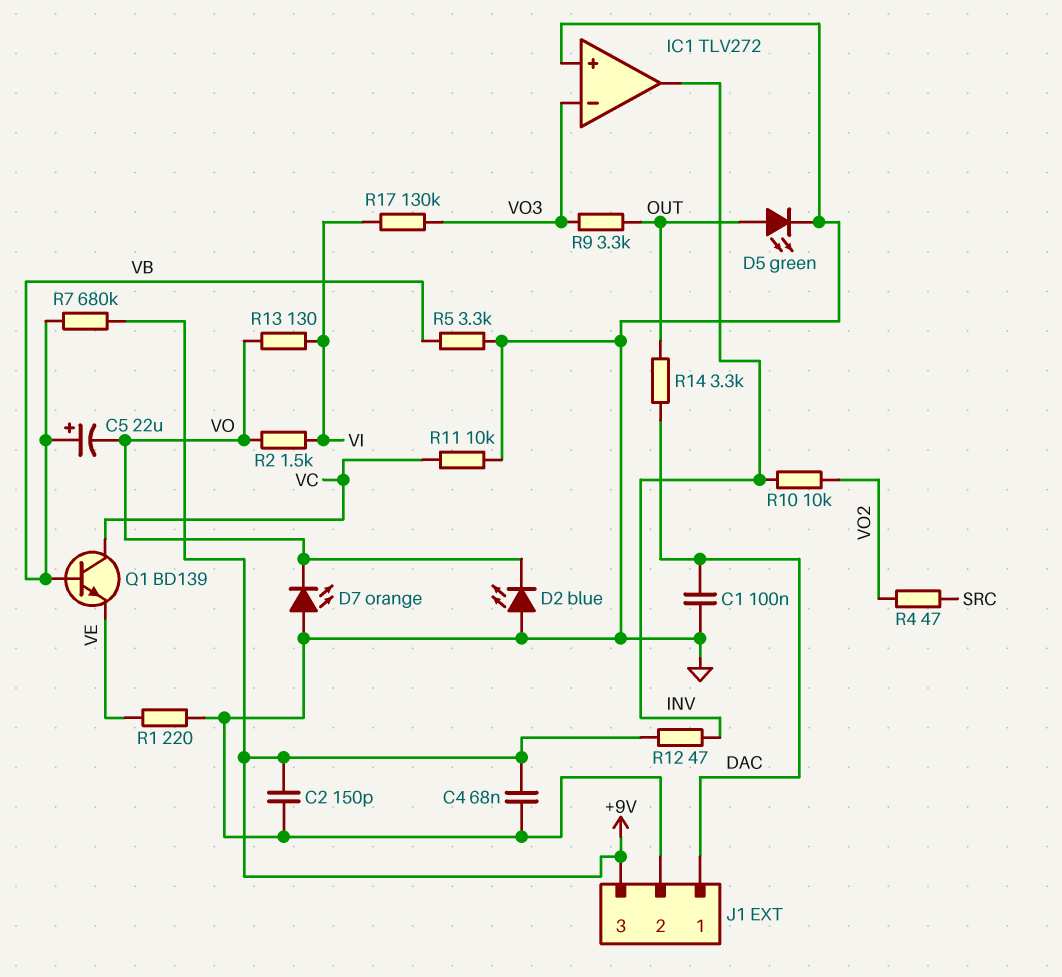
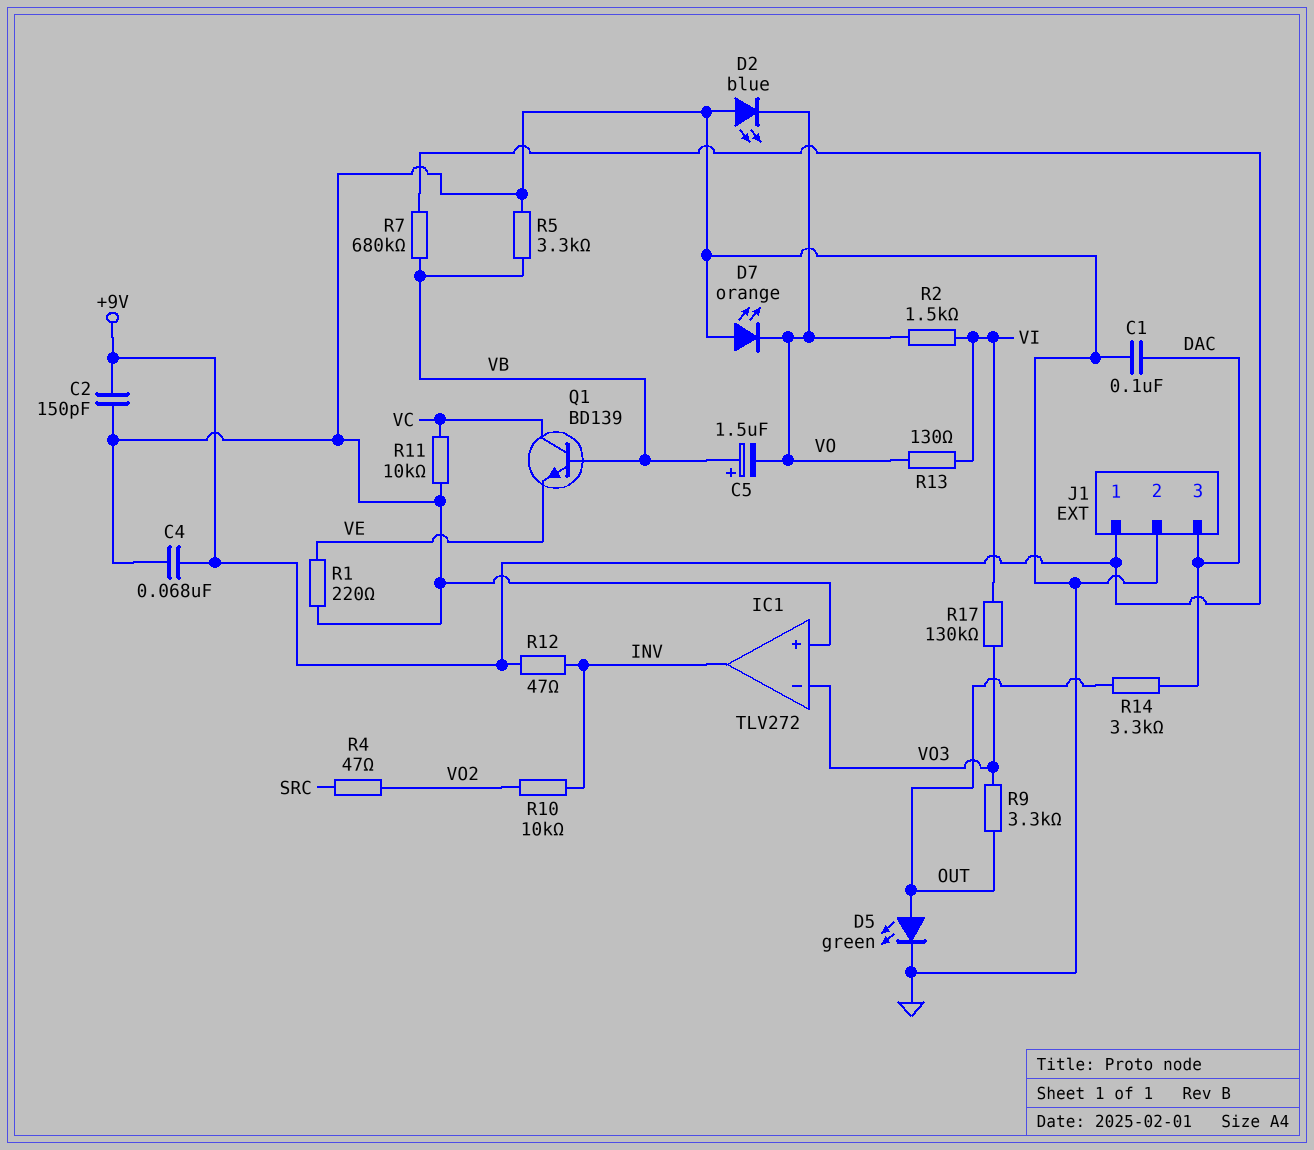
C5: 22uF (plus VB, minus VO) -> 1.5uF (plus VB, minus VO)
J1 pin 1: DAC -> +9V
J1 pin 3: +9V -> DAC

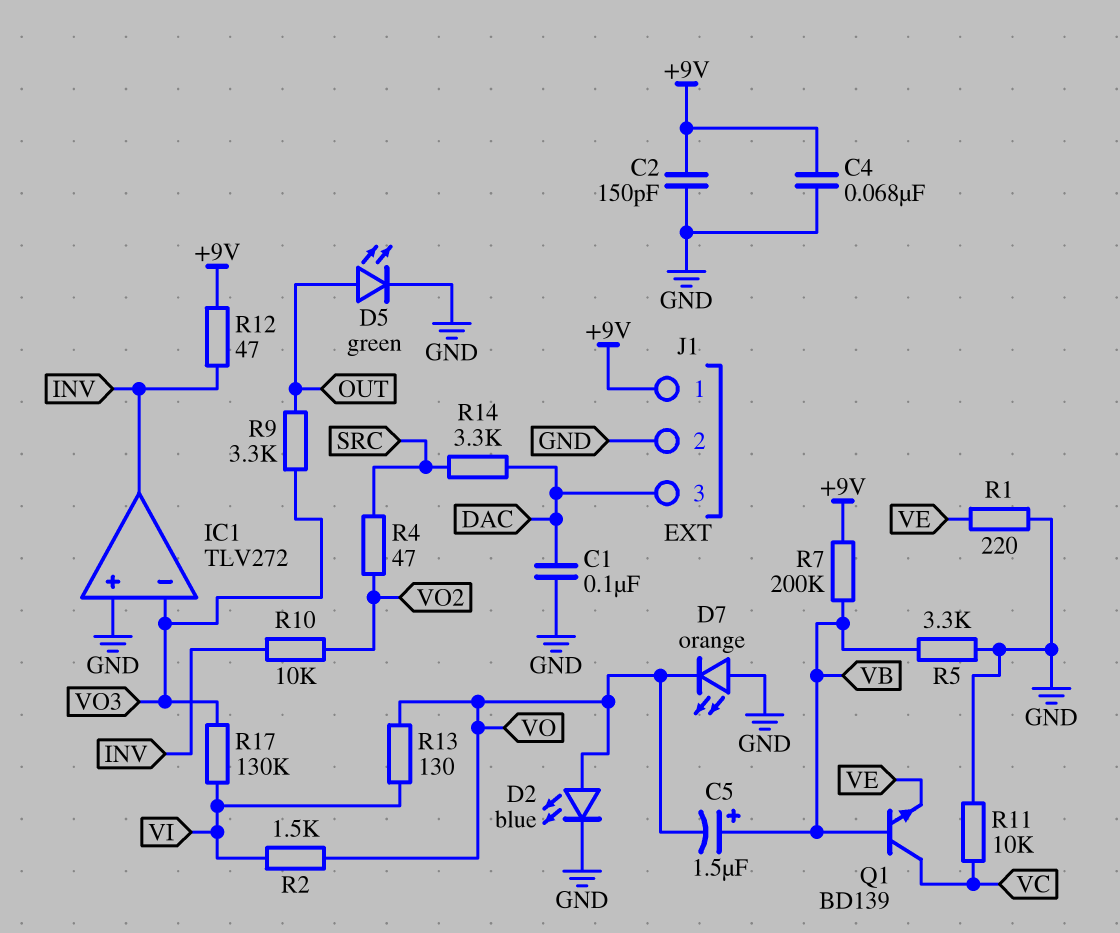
D2: LED blue (A GND, K VO) -> LED blue (A VO, K GND)
R7: 680k (+9V, VB) -> 200k (+9V, VB)
R14: 3.3k (DAC, OUT) -> 3.3k (DAC, SRC)

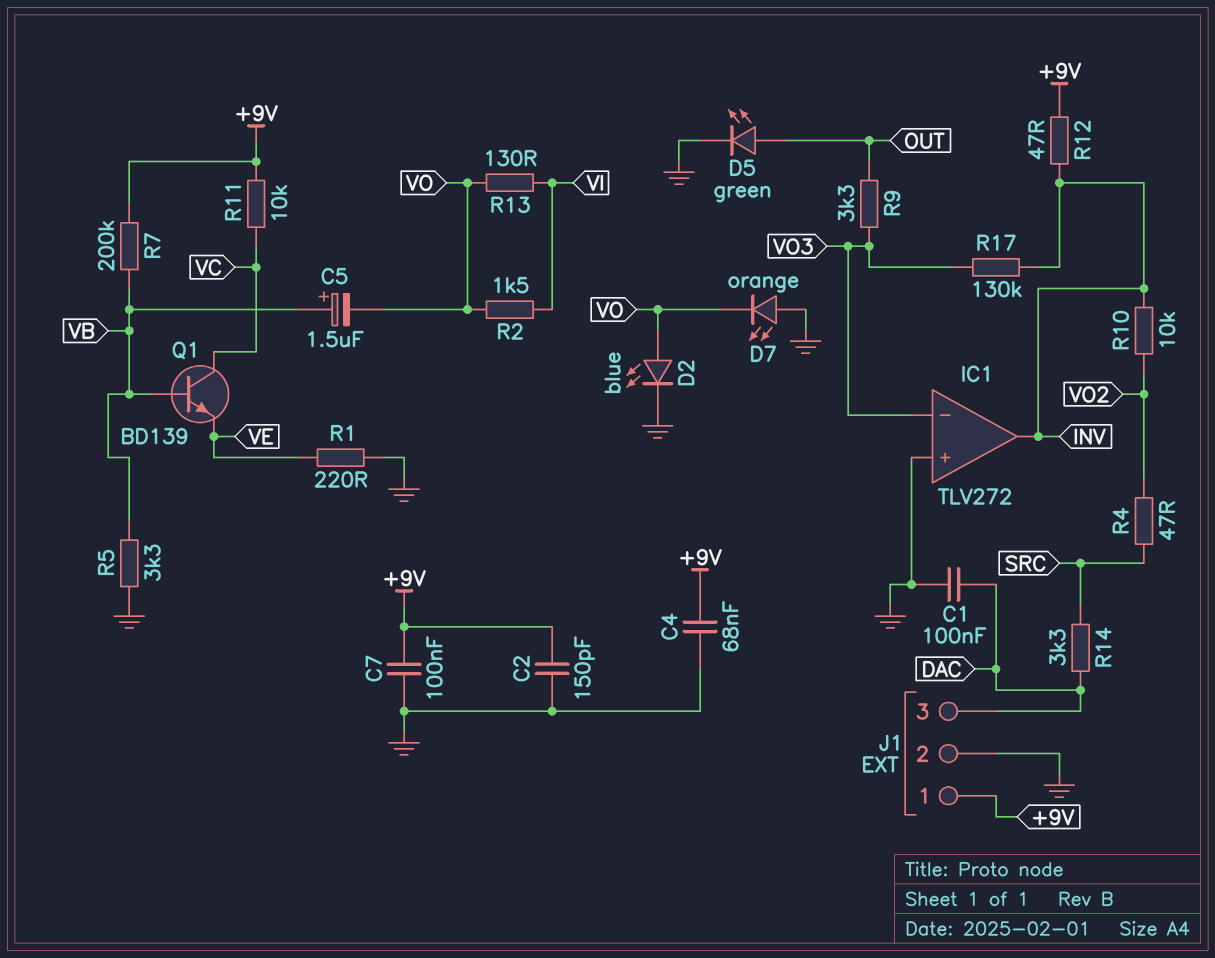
C7: none -> 100nF (+9V, GND)
R11: 10k (GND, VC) -> 10k (+9V, VC)
R17: 130k (VI, VO3) -> 130k (INV, VO3)

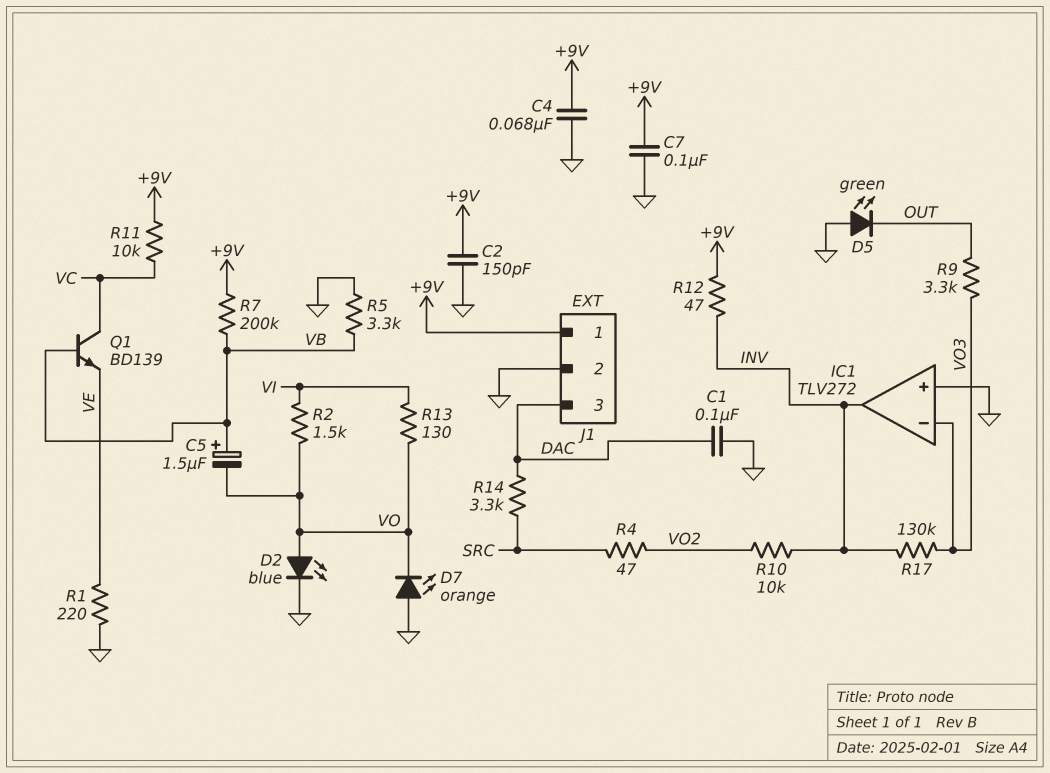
D5: LED green (A OUT, K GND) -> LED green (A GND, K OUT)

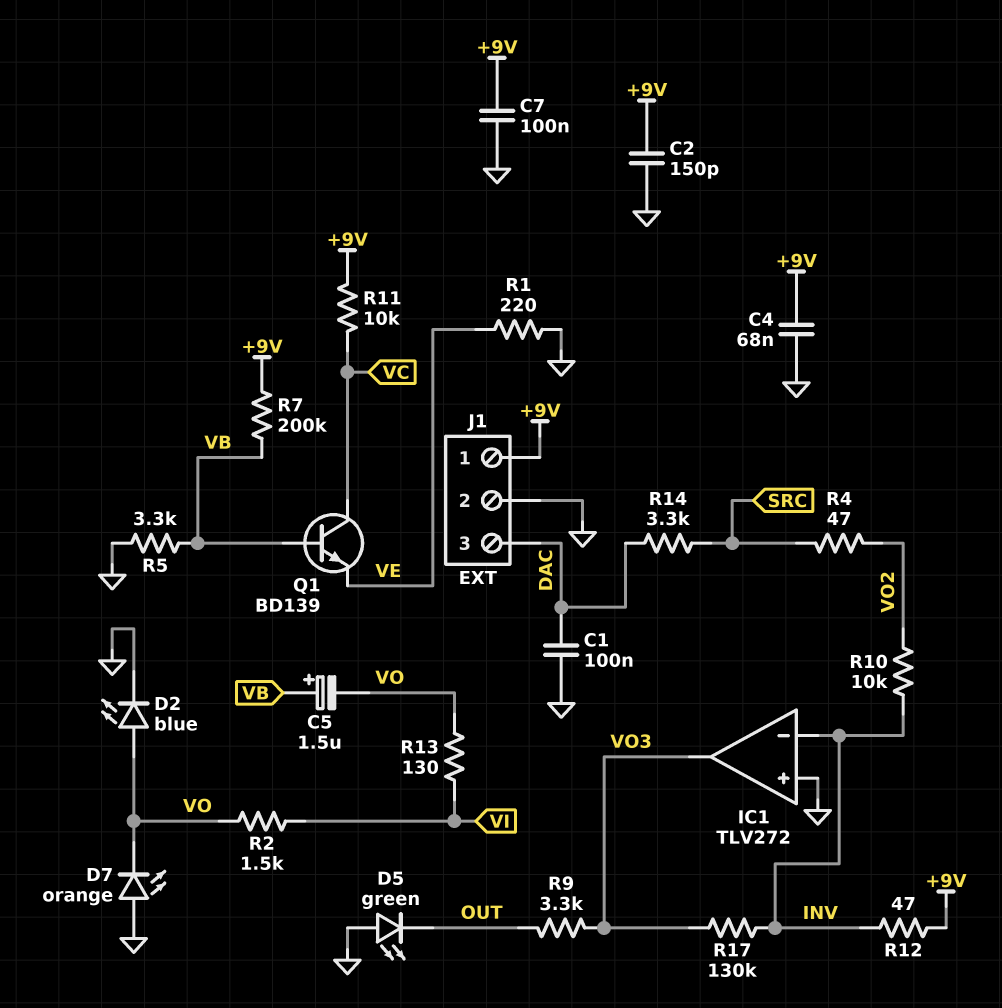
IC1 pin in-: VO3 -> INV
IC1 pin out: INV -> VO3

